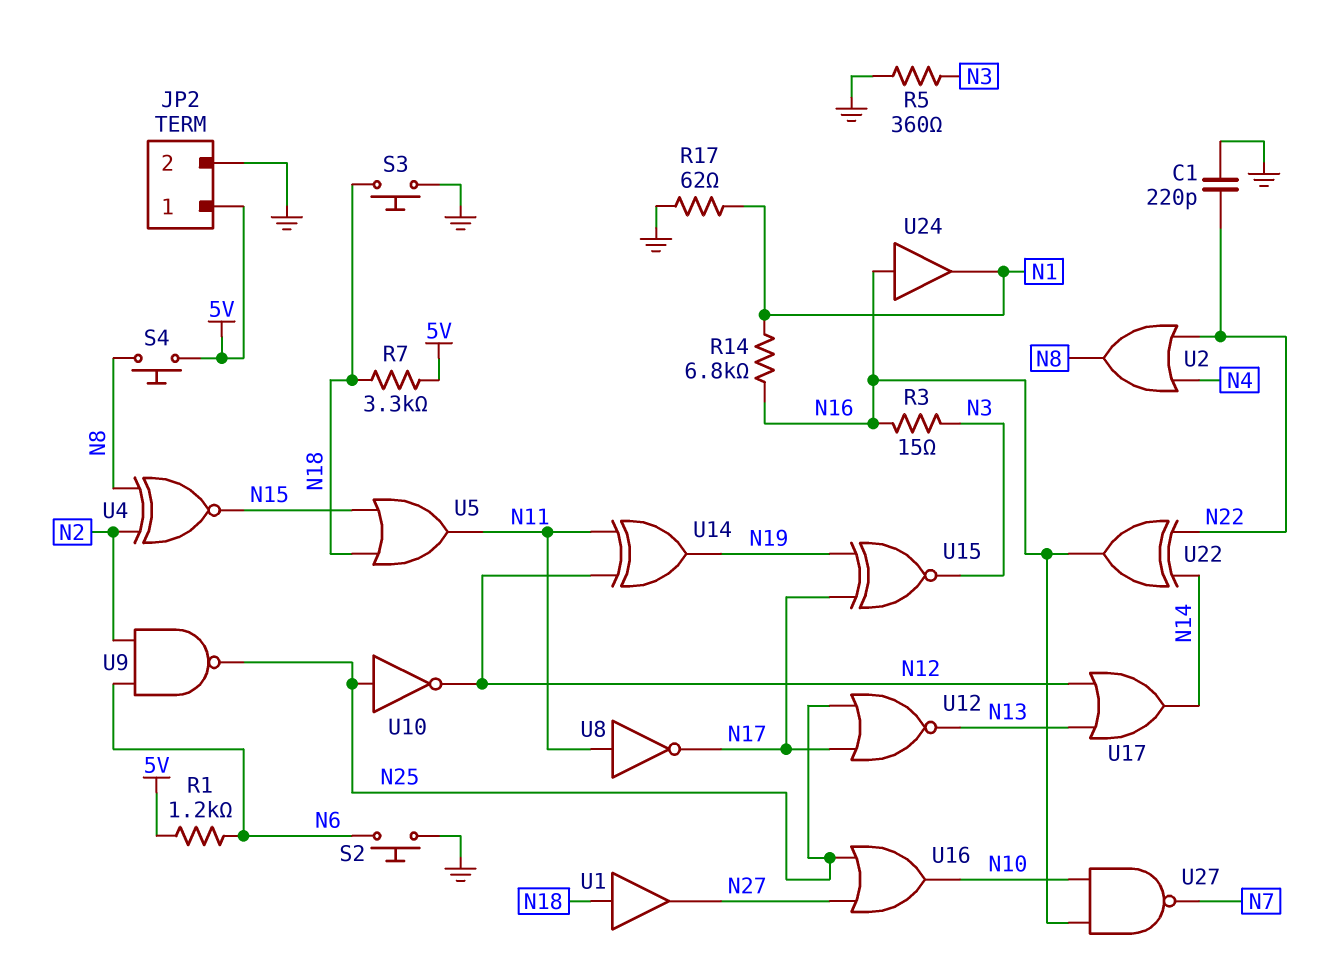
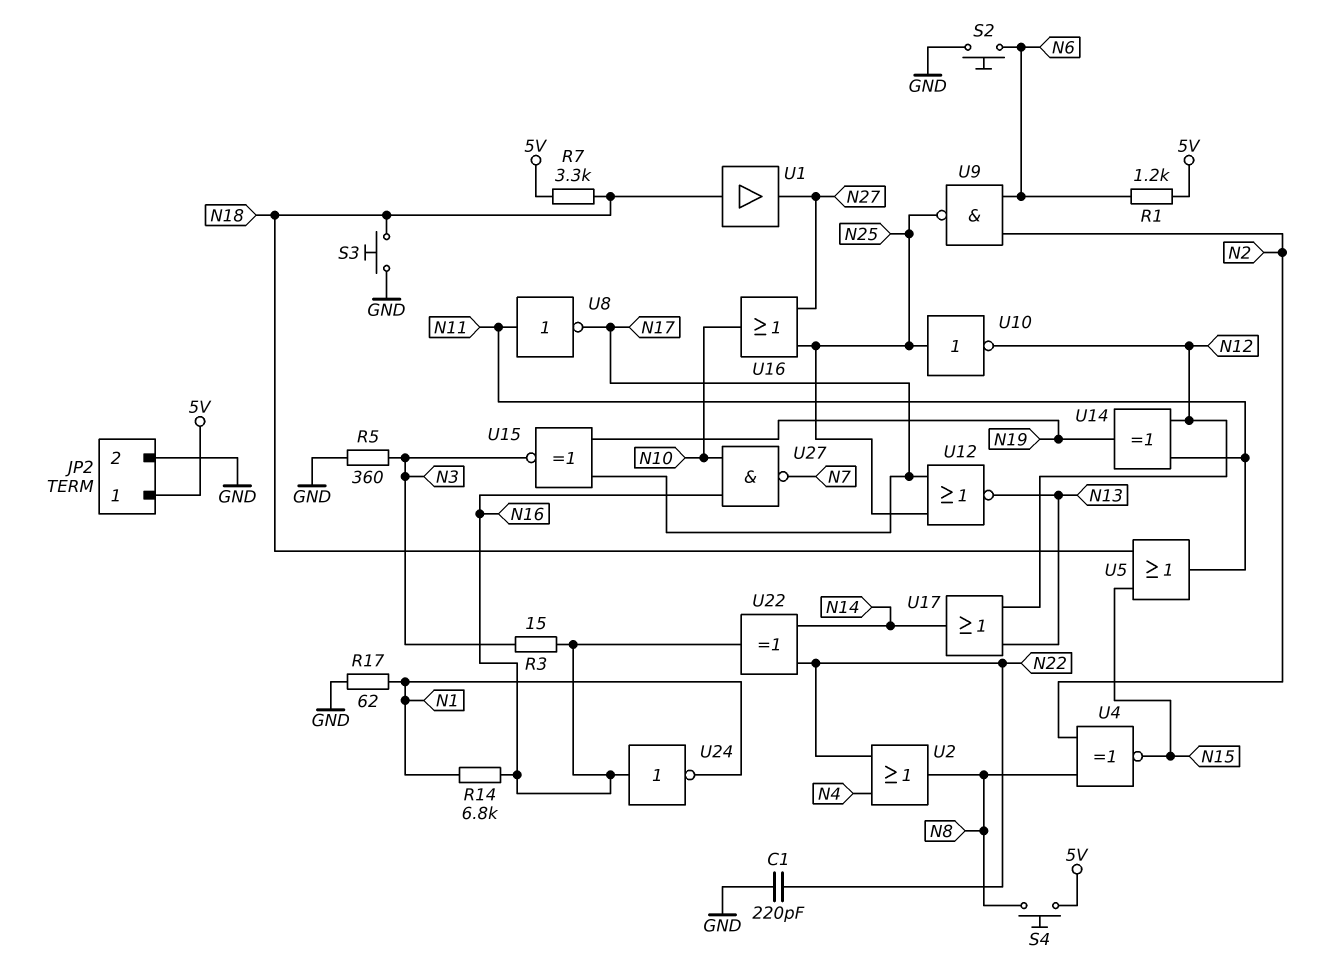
U24: buffer (in N16, out N1) -> NOT (in N16, out N1)

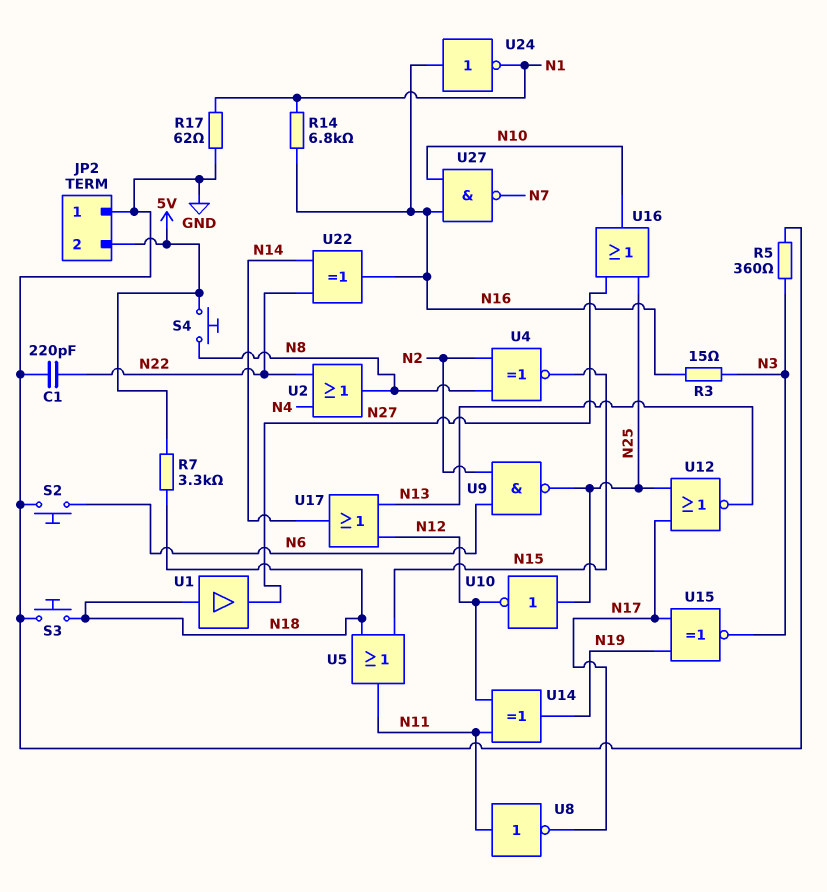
JP2 pin 1: 5V -> GND
JP2 pin 2: GND -> 5V
R1: 1.2k (5V, N6) -> none

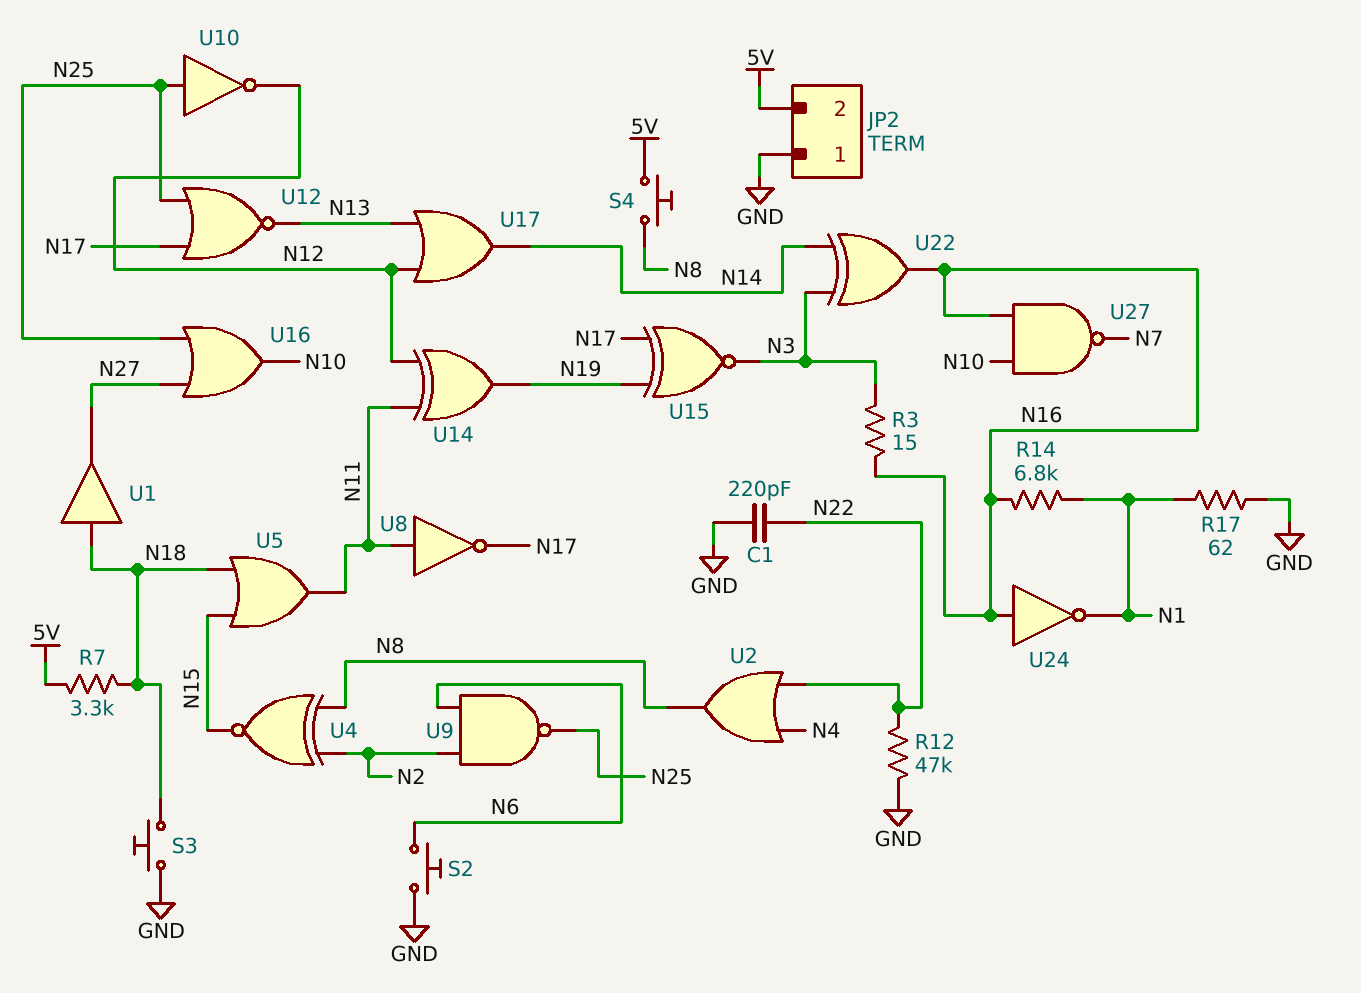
R5: 360 (GND, N3) -> none
R12: none -> 47k (GND, N22)
U22: XOR (in N14, in N22, out N16) -> XOR (in N3, in N14, out N16)

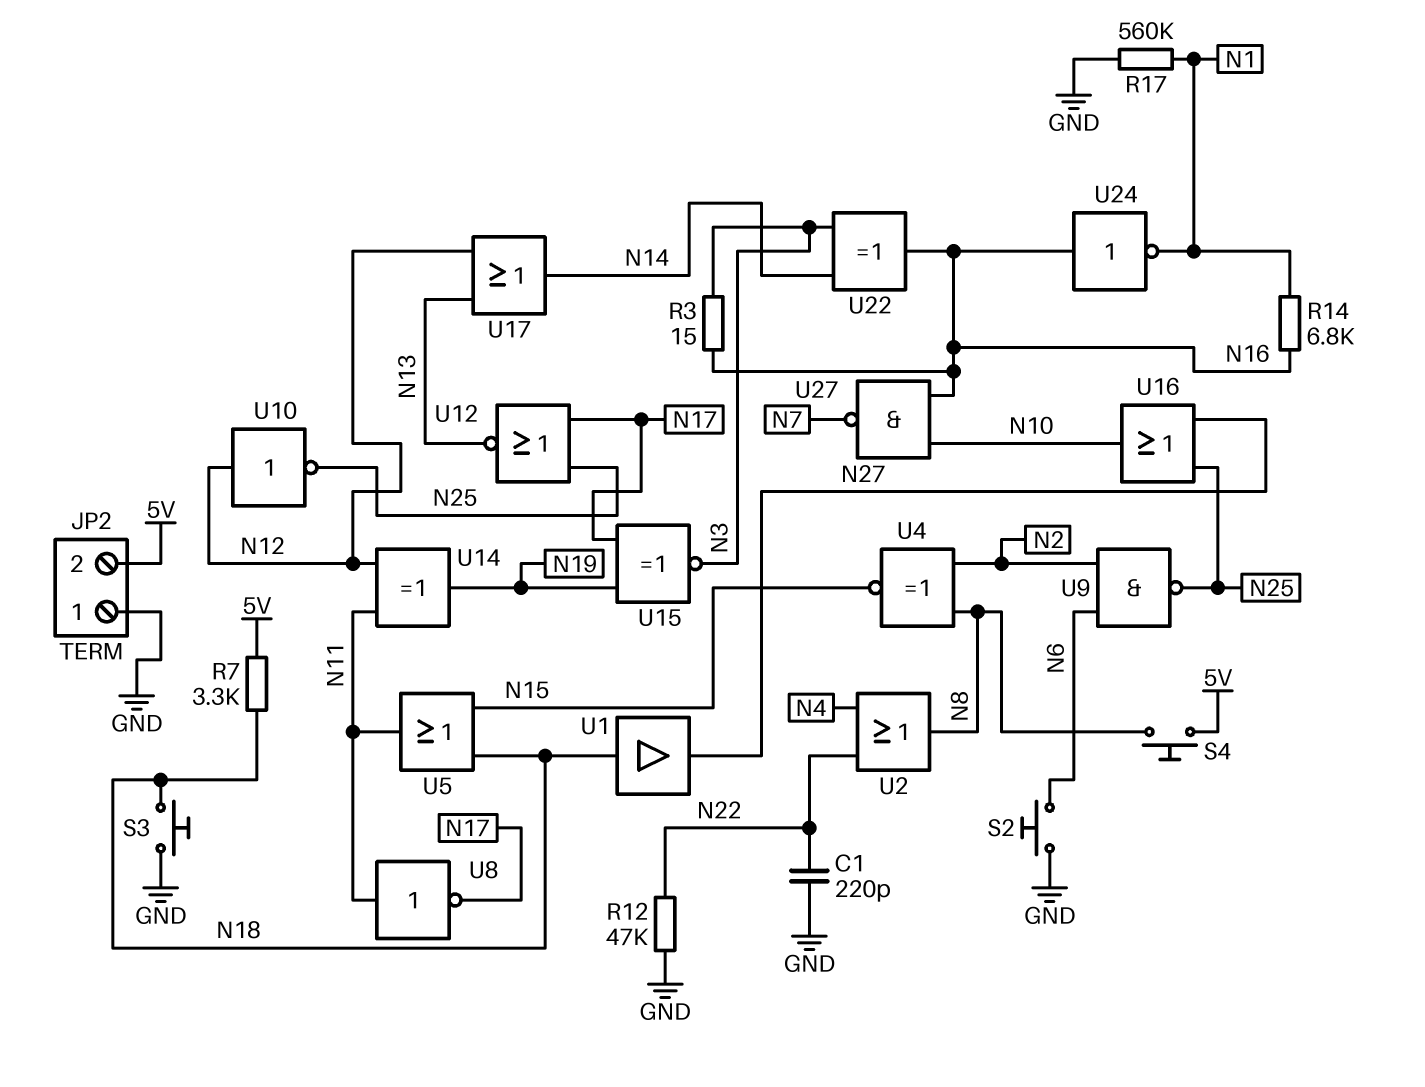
R17: 62 (GND, N1) -> 560k (GND, N1)
U10: NOT (in N25, out N12) -> NOT (in N12, out N25)

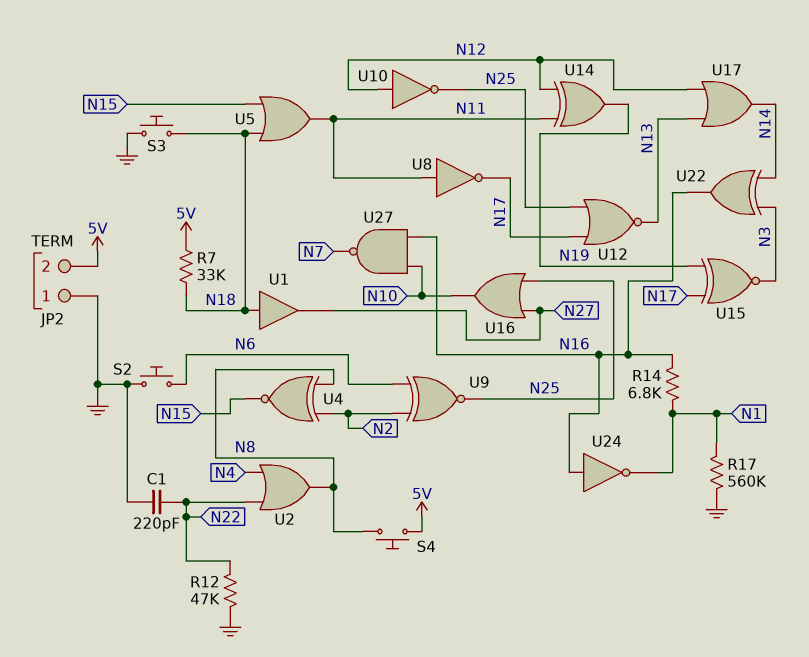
R3: 15 (N3, N16) -> none
R7: 3.3k (5V, N18) -> 33k (5V, N18)
U9: NAND (in N2, in N6, out N25) -> XNOR (in N2, in N6, out N25)

